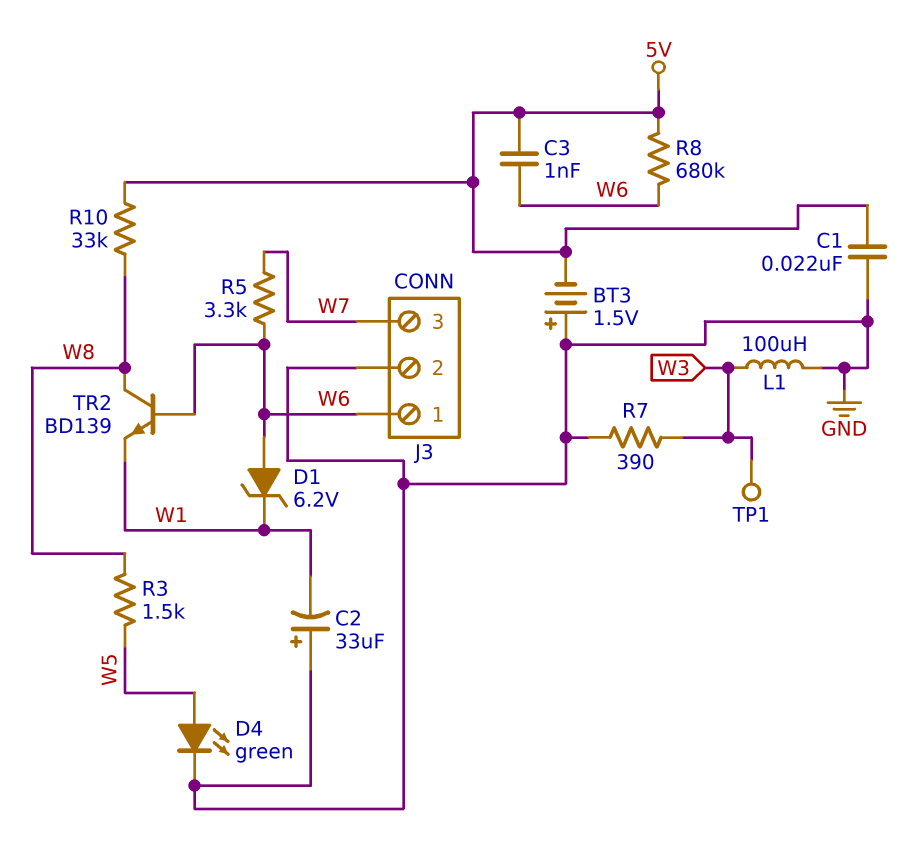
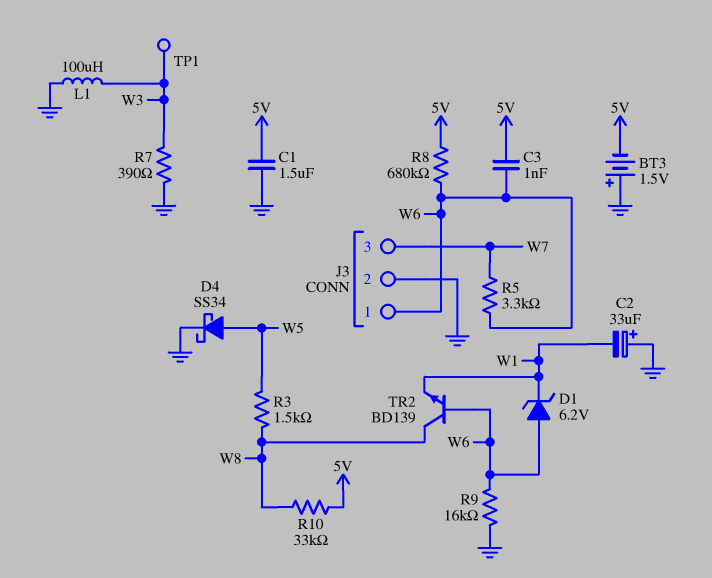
C1: 22nF (5V, GND) -> 1.5uF (5V, GND)
D4: LED green (A W5, K GND) -> schottky SS34 (A W5, K GND)
R9: none -> 16k (GND, W6)

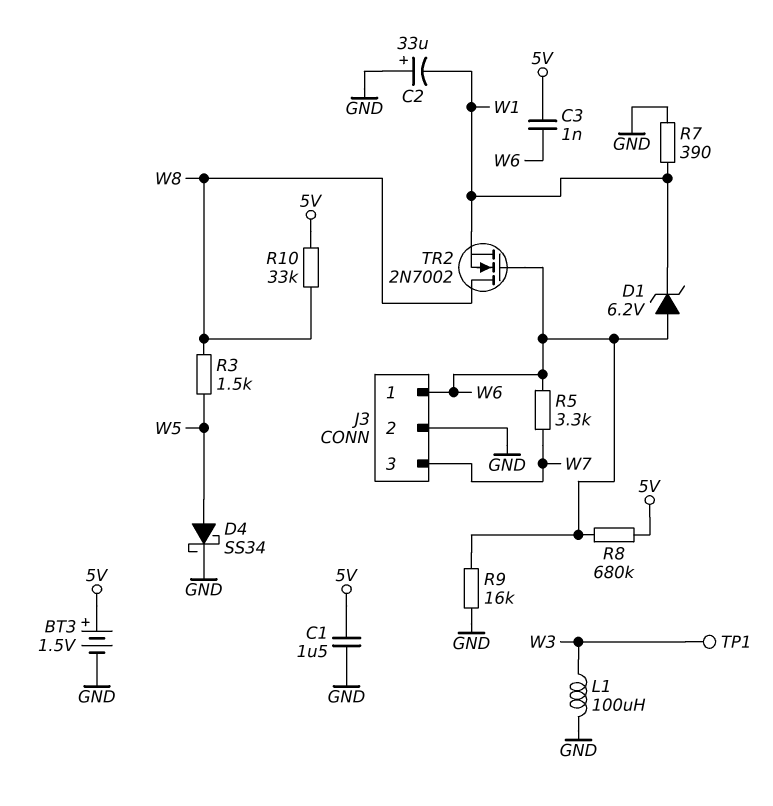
BT3: 1.5V (plus GND, minus 5V) -> 1.5V (plus 5V, minus GND)
R7: 390 (GND, W3) -> 390 (GND, W1)
TR2: NPN BD139 (B W6, C W8, E W1) -> NMOS 2N7002 (G W6, D W8, S W1)

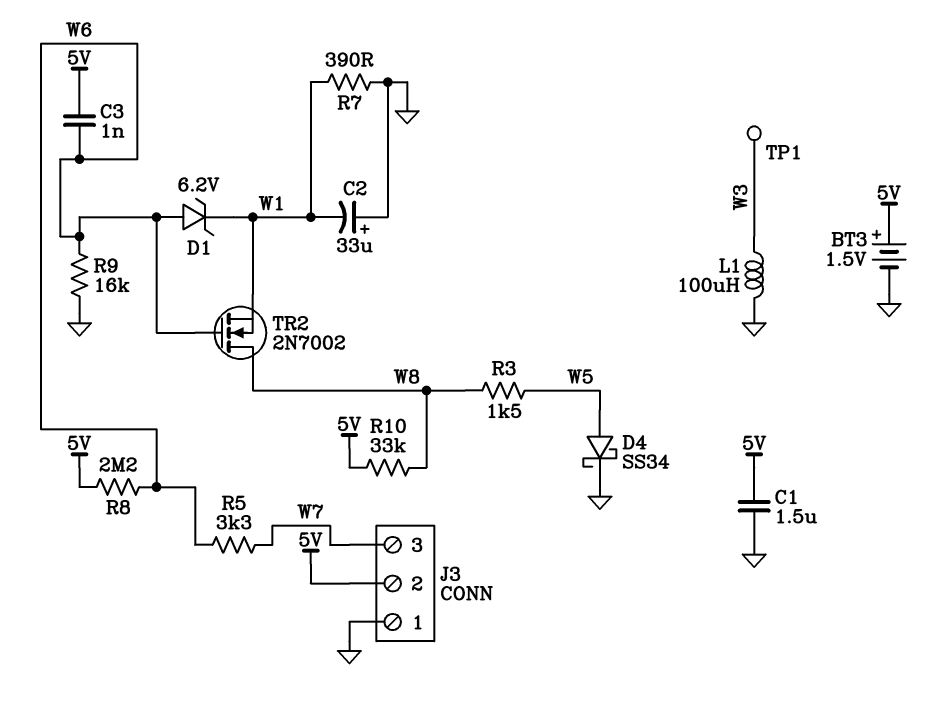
J3 pin 1: W6 -> GND
J3 pin 2: GND -> 5V
R8: 680k (5V, W6) -> 2.2M (5V, W6)

